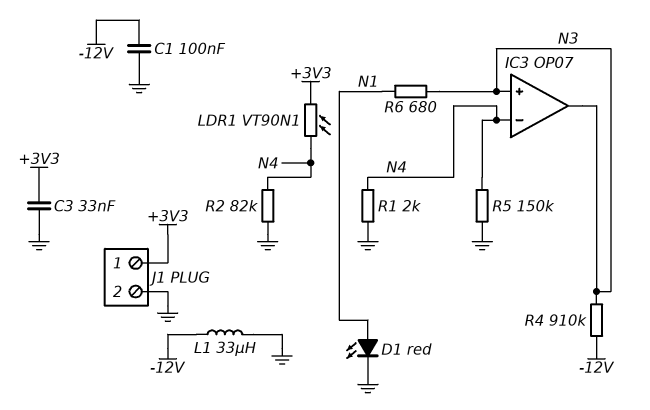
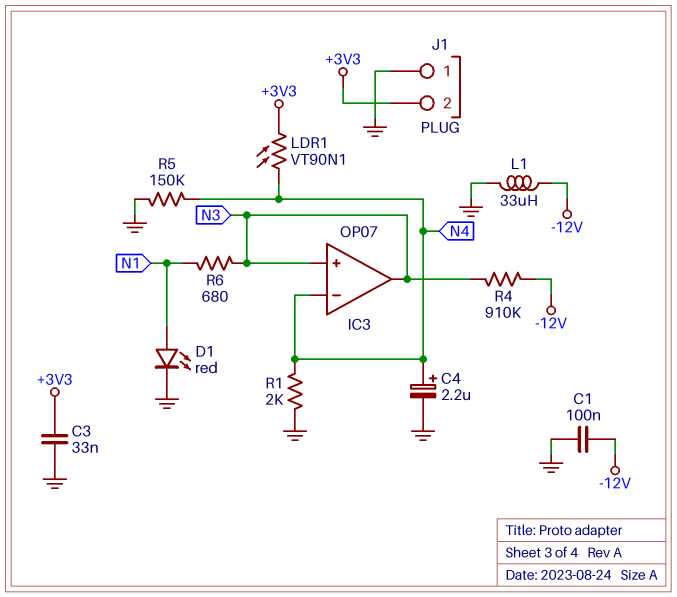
C4: none -> 2.2uF (plus N4, minus GND)
J1 pin 1: +3V3 -> GND
J1 pin 2: GND -> +3V3
R2: 82k (GND, N4) -> none

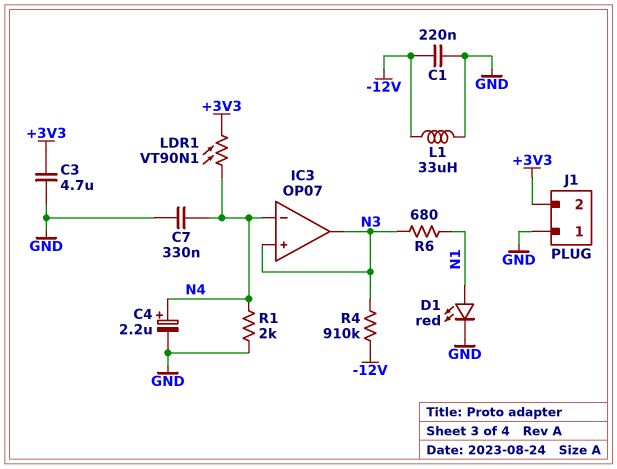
C1: 100nF (-12V, GND) -> 220nF (-12V, GND)
C3: 33nF (+3V3, GND) -> 4.7uF (+3V3, GND)
C7: none -> 330nF (GND, N4)
R5: 150k (GND, N4) -> none

